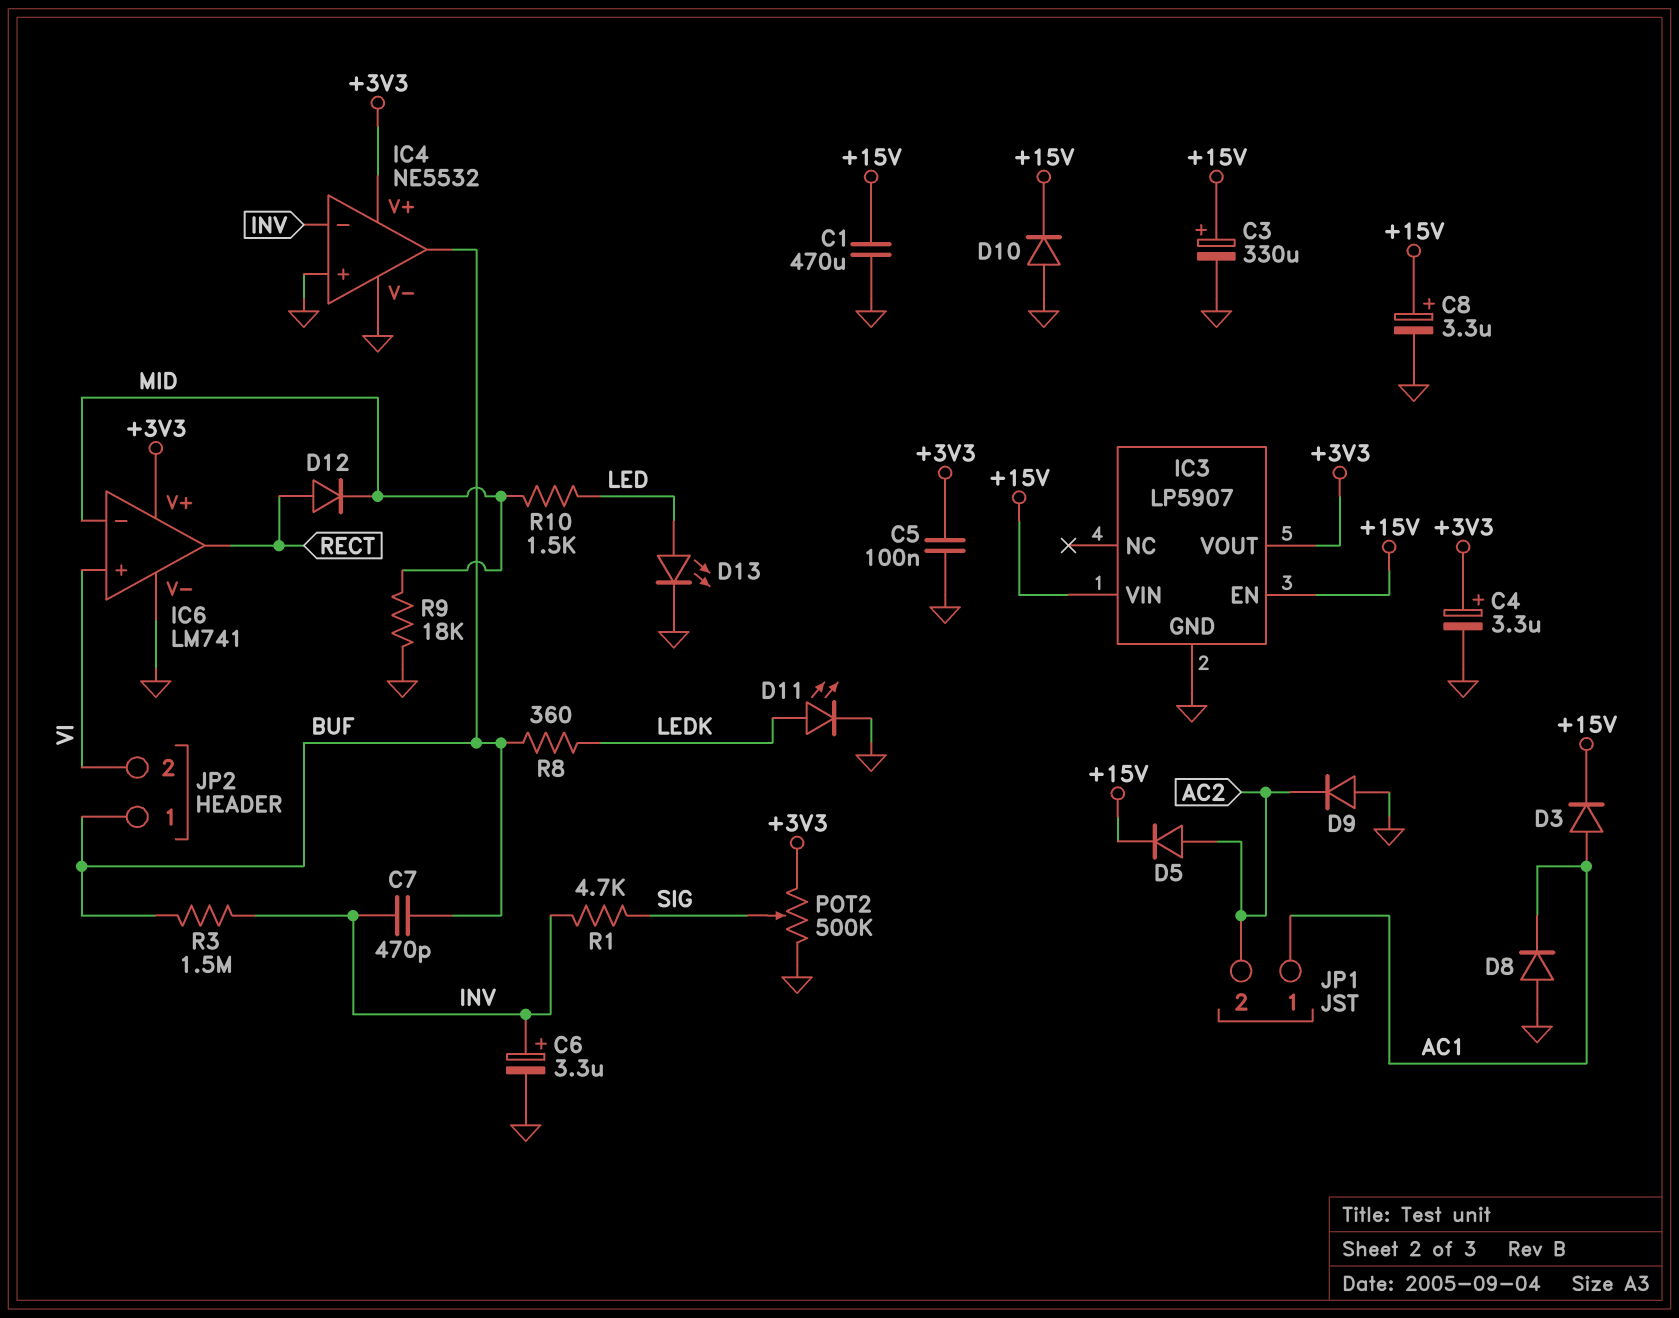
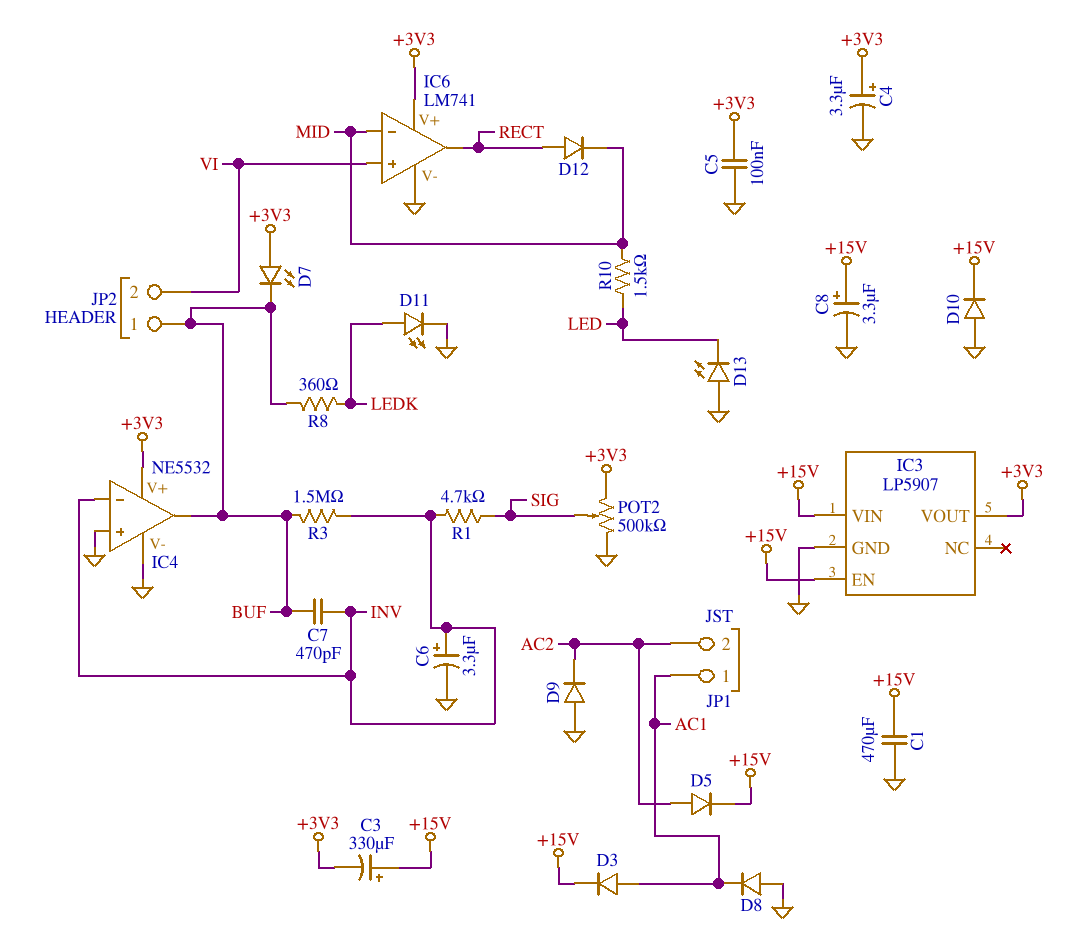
C3: 330uF (plus +15V, minus GND) -> 330uF (plus +15V, minus +3V3)
D7: none -> LED (A +3V3, K BUF)
D13: LED (A LED, K GND) -> LED (A GND, K LED)
R9: 18k (GND, MID) -> none

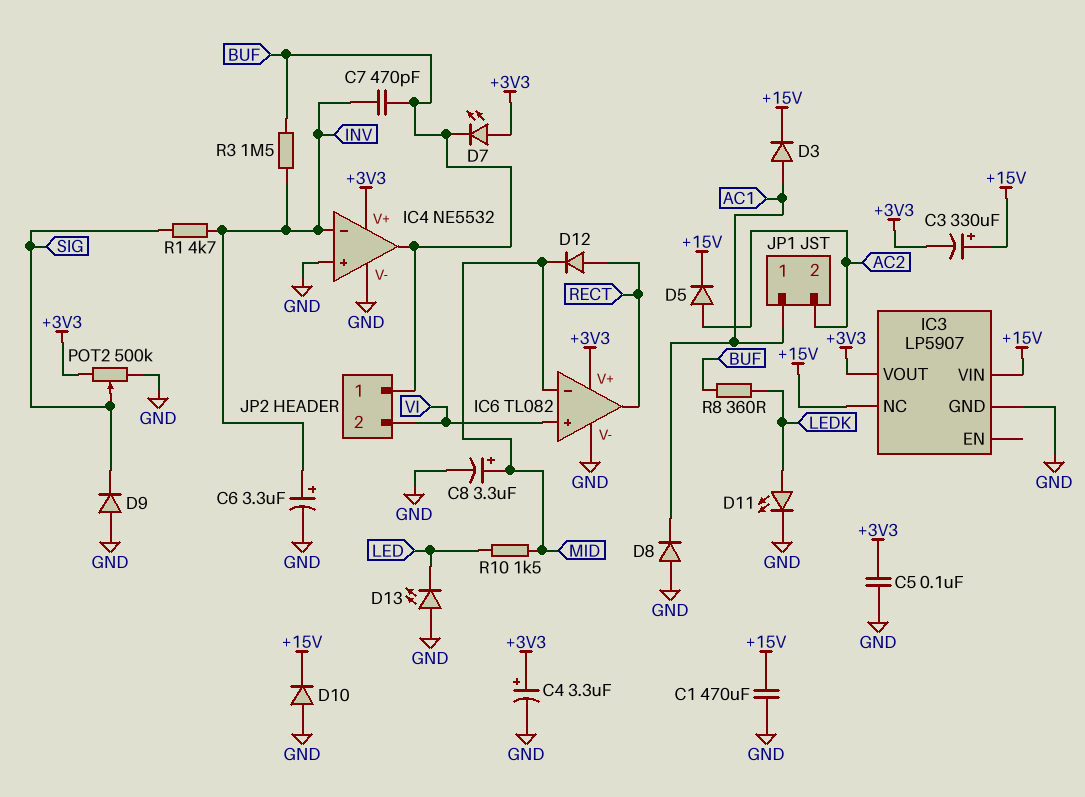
C8: 3.3uF (plus +15V, minus GND) -> 3.3uF (plus MID, minus GND)
D9: diode (A GND, K AC2) -> diode (A GND, K SIG)
IC3 pin EN: +15V -> none
IC3 pin NC: none -> +15V
IC6: LM741 -> TL082

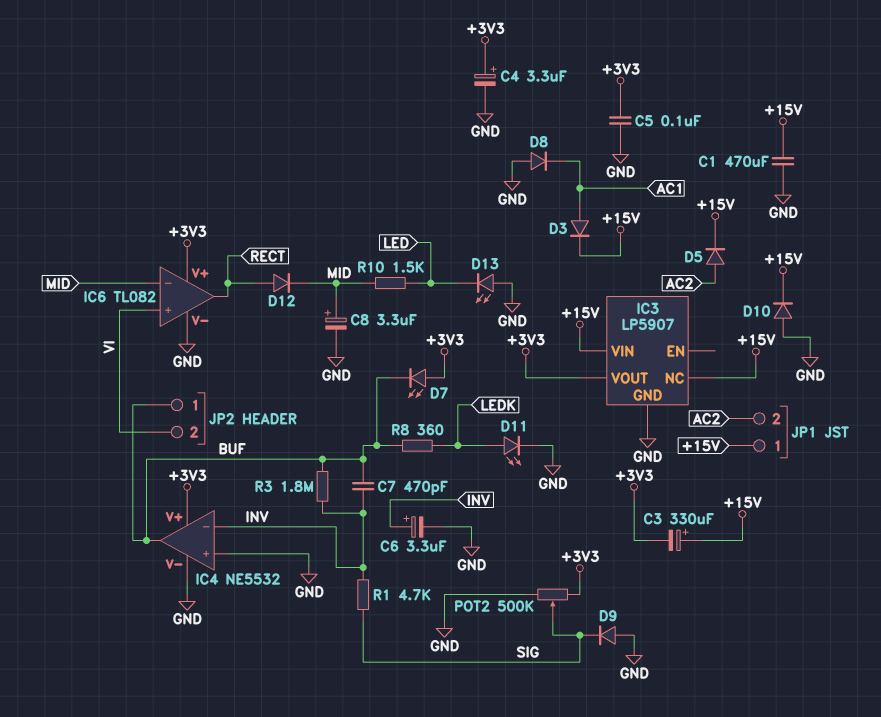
JP1 pin 1: AC1 -> +15V
R3: 1.5M (BUF, INV) -> 1.8M (BUF, INV)

